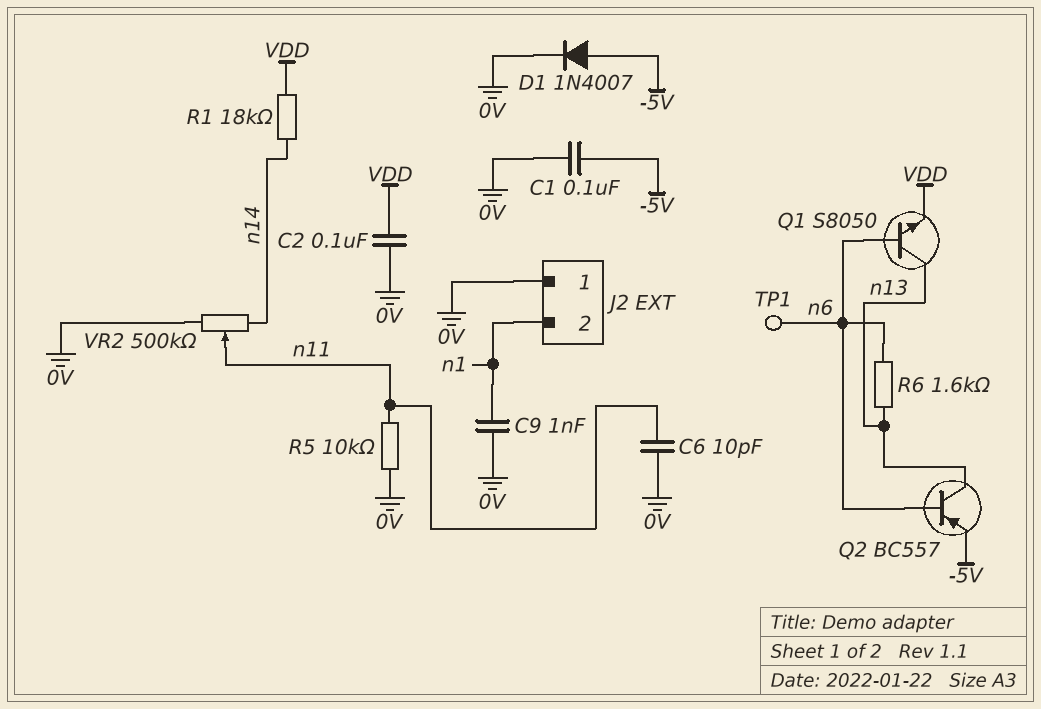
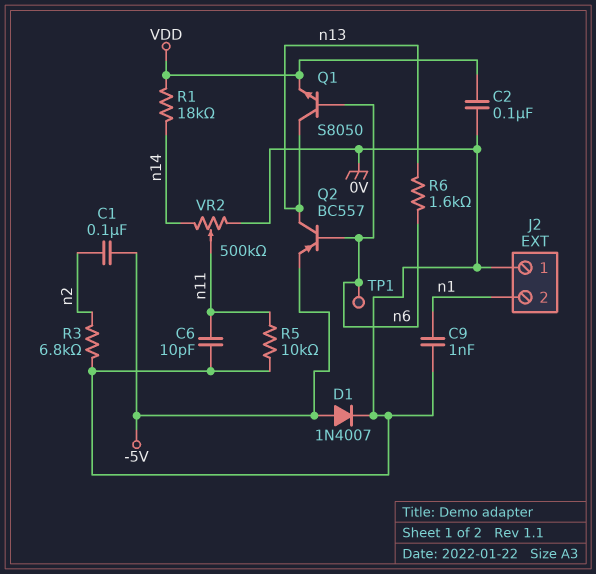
C1: 100nF (-5V, 0V) -> 100nF (-5V, n2)
R3: none -> 6.8k (0V, n2)

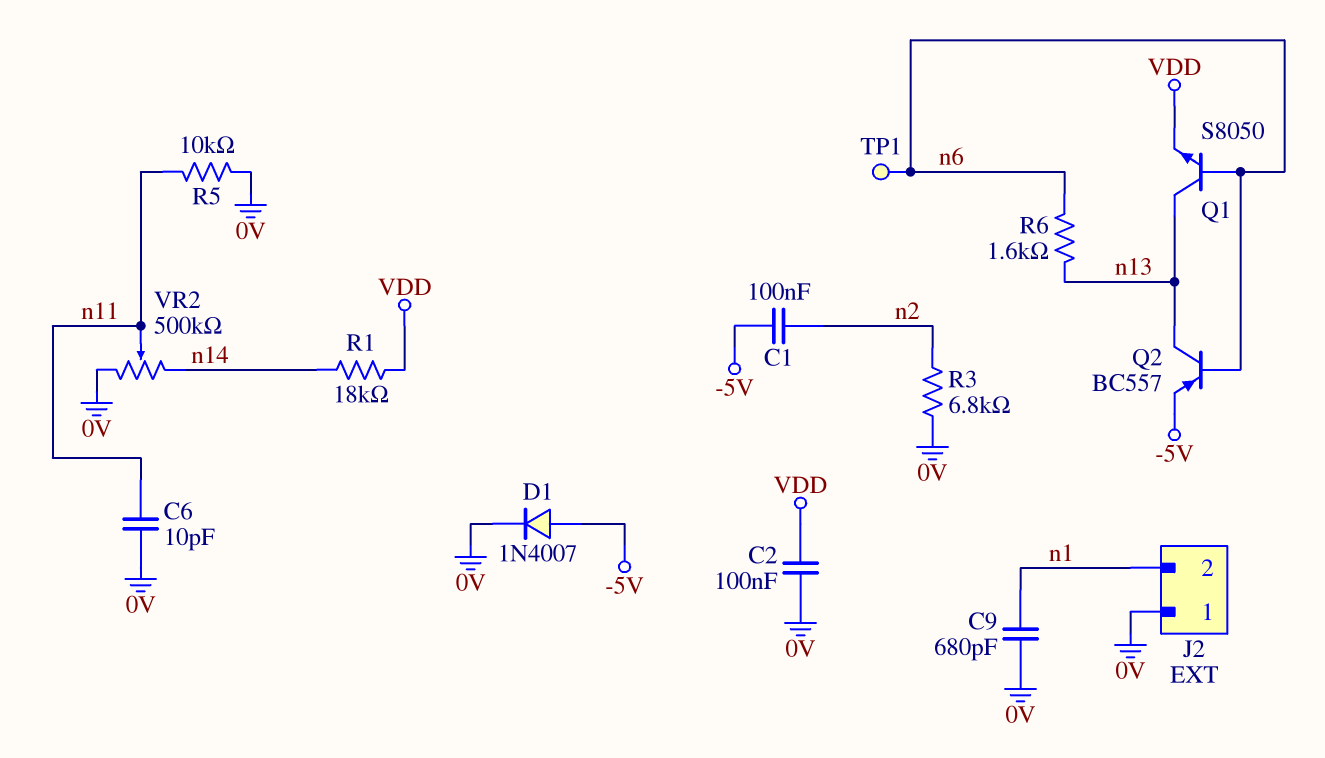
C9: 1nF (0V, n1) -> 680pF (0V, n1)

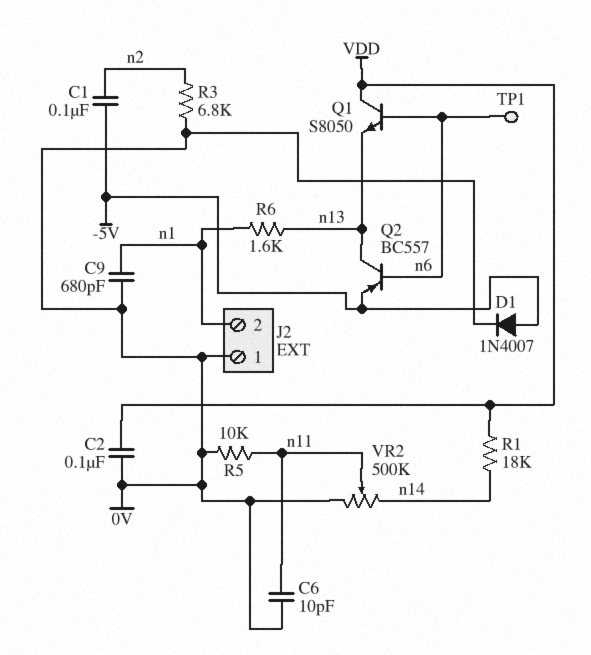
Q1: NPN S8050 (B n6, C n13, E VDD) -> NPN S8050 (B n6, C VDD, E n13)
R6: 1.6k (n6, n13) -> 1.6k (n1, n13)

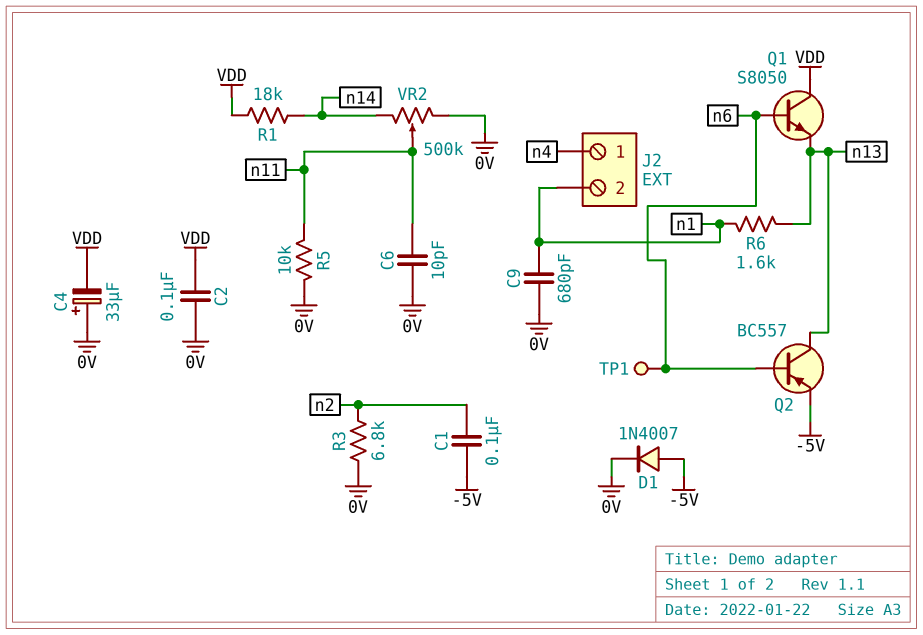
C4: none -> 33uF (plus 0V, minus VDD)
J2 pin 1: 0V -> n4

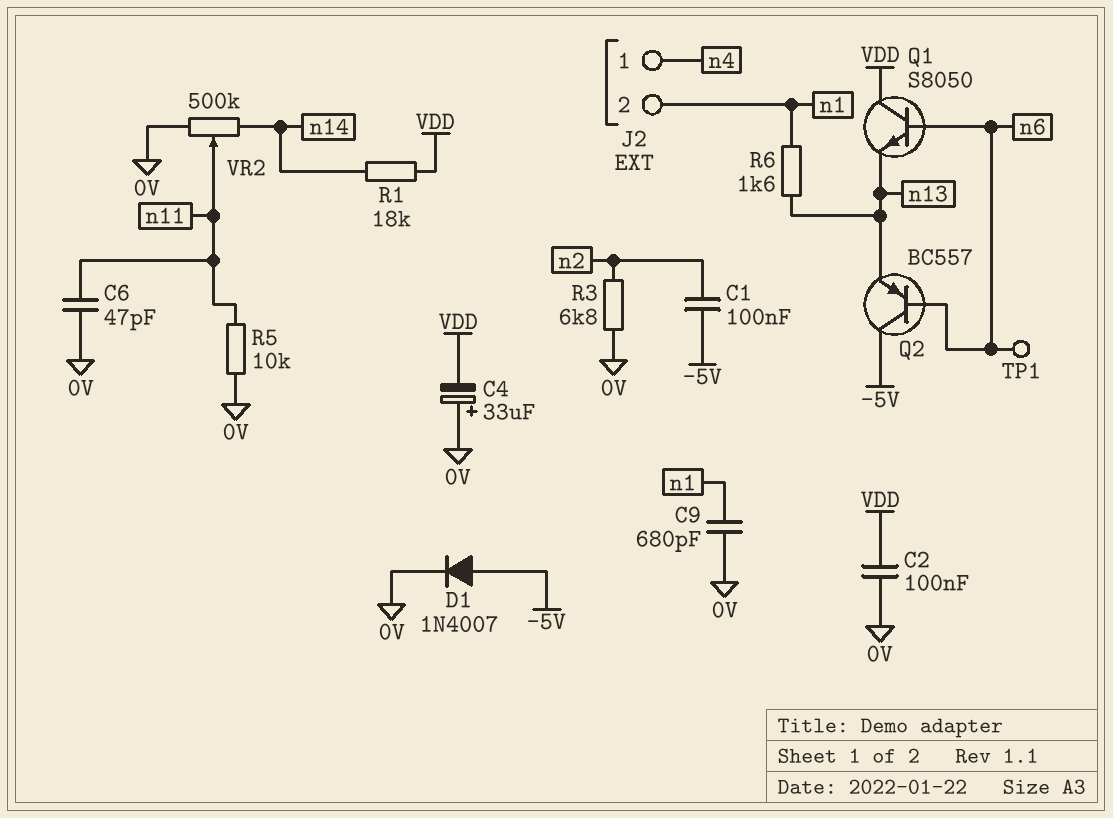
C6: 10pF (0V, n11) -> 47pF (0V, n11)
Q2: PNP BC557 (B n6, C n13, E -5V) -> PNP BC557 (B n6, C -5V, E n13)

